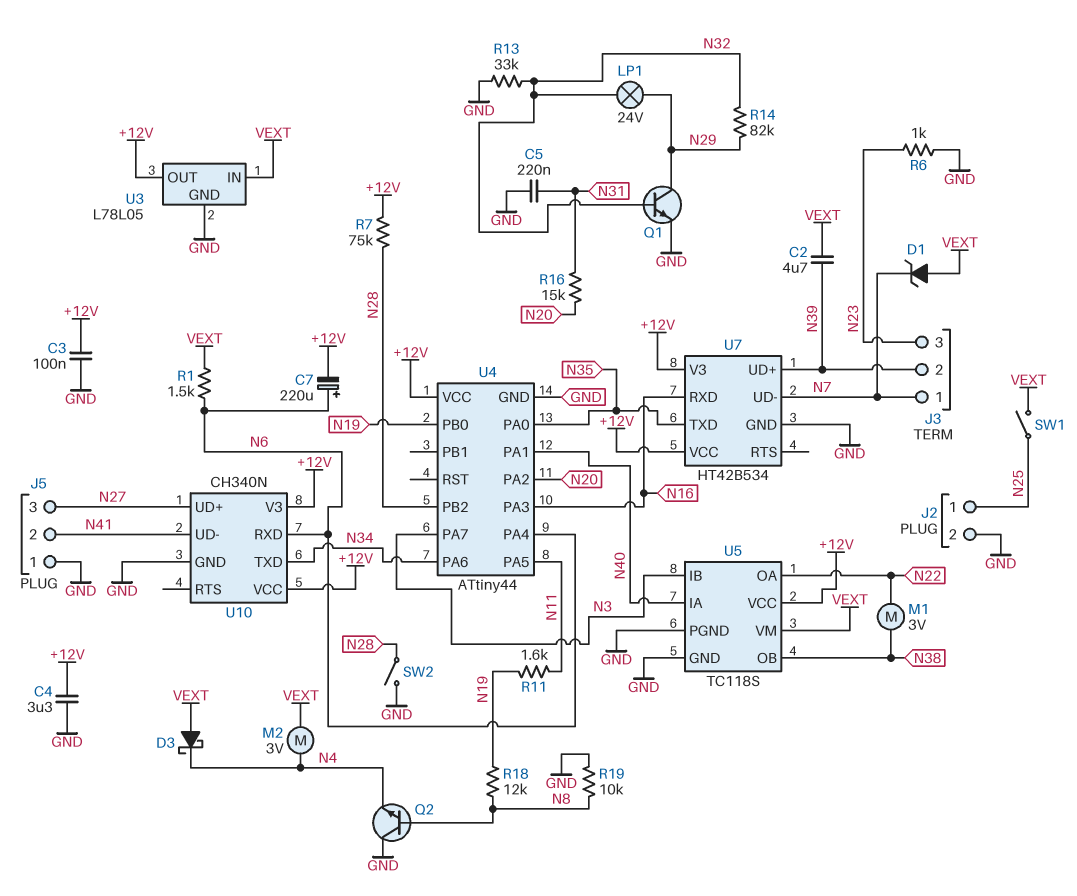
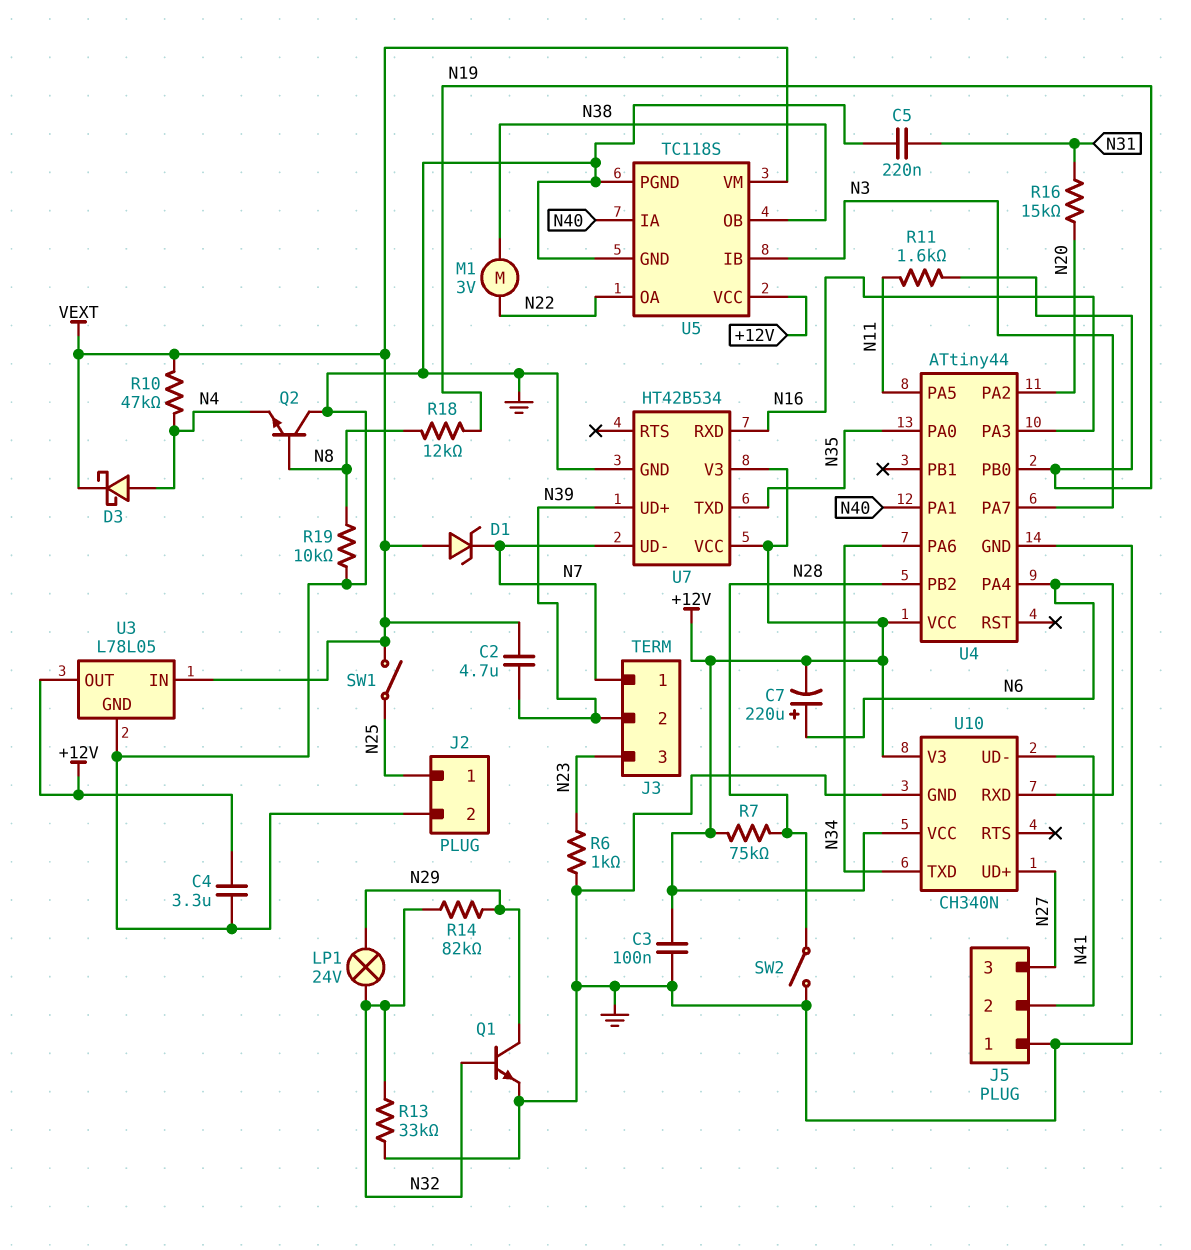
D3: schottky (A VEXT, K N4) -> schottky (A N4, K VEXT)
M2: motor 3V (N4, VEXT) -> none
R1: 1.5k (N6, VEXT) -> none
R10: none -> 47k (N4, VEXT)

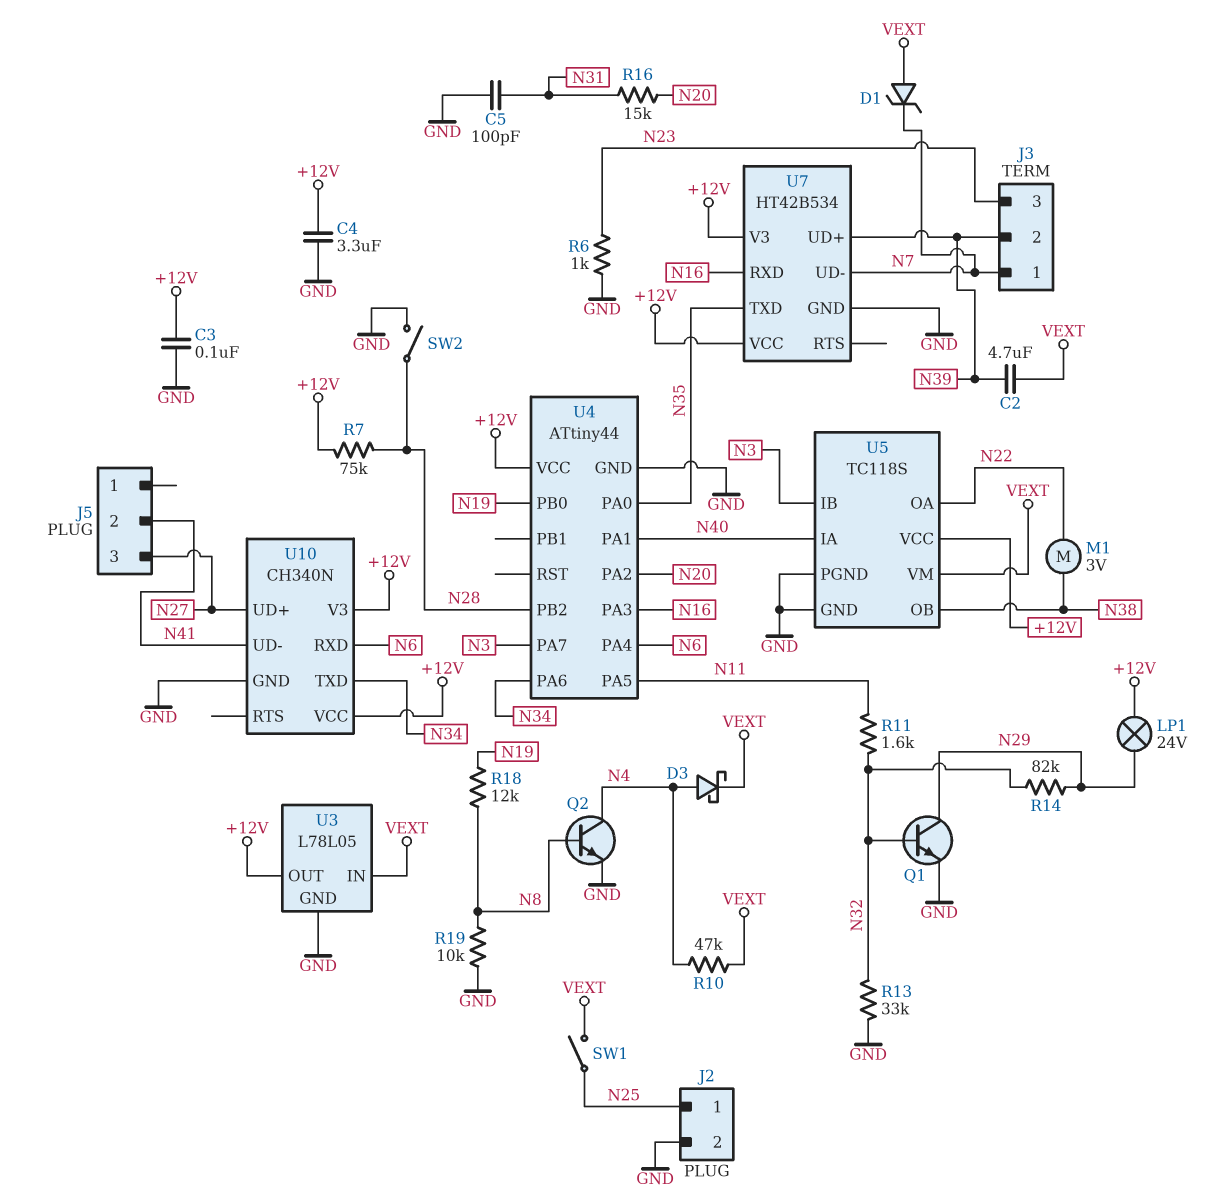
C5: 220nF (GND, N31) -> 100pF (GND, N31)
C7: 220uF (plus N6, minus +12V) -> none
J5 pin 1: GND -> none
LP1: lamp 24V (N29, N32) -> lamp 24V (+12V, N29)
Q2: NPN (B N8, C GND, E N4) -> NPN (B N8, C N4, E GND)
R11: 1.6k (N11, N19) -> 1.6k (N11, N32)

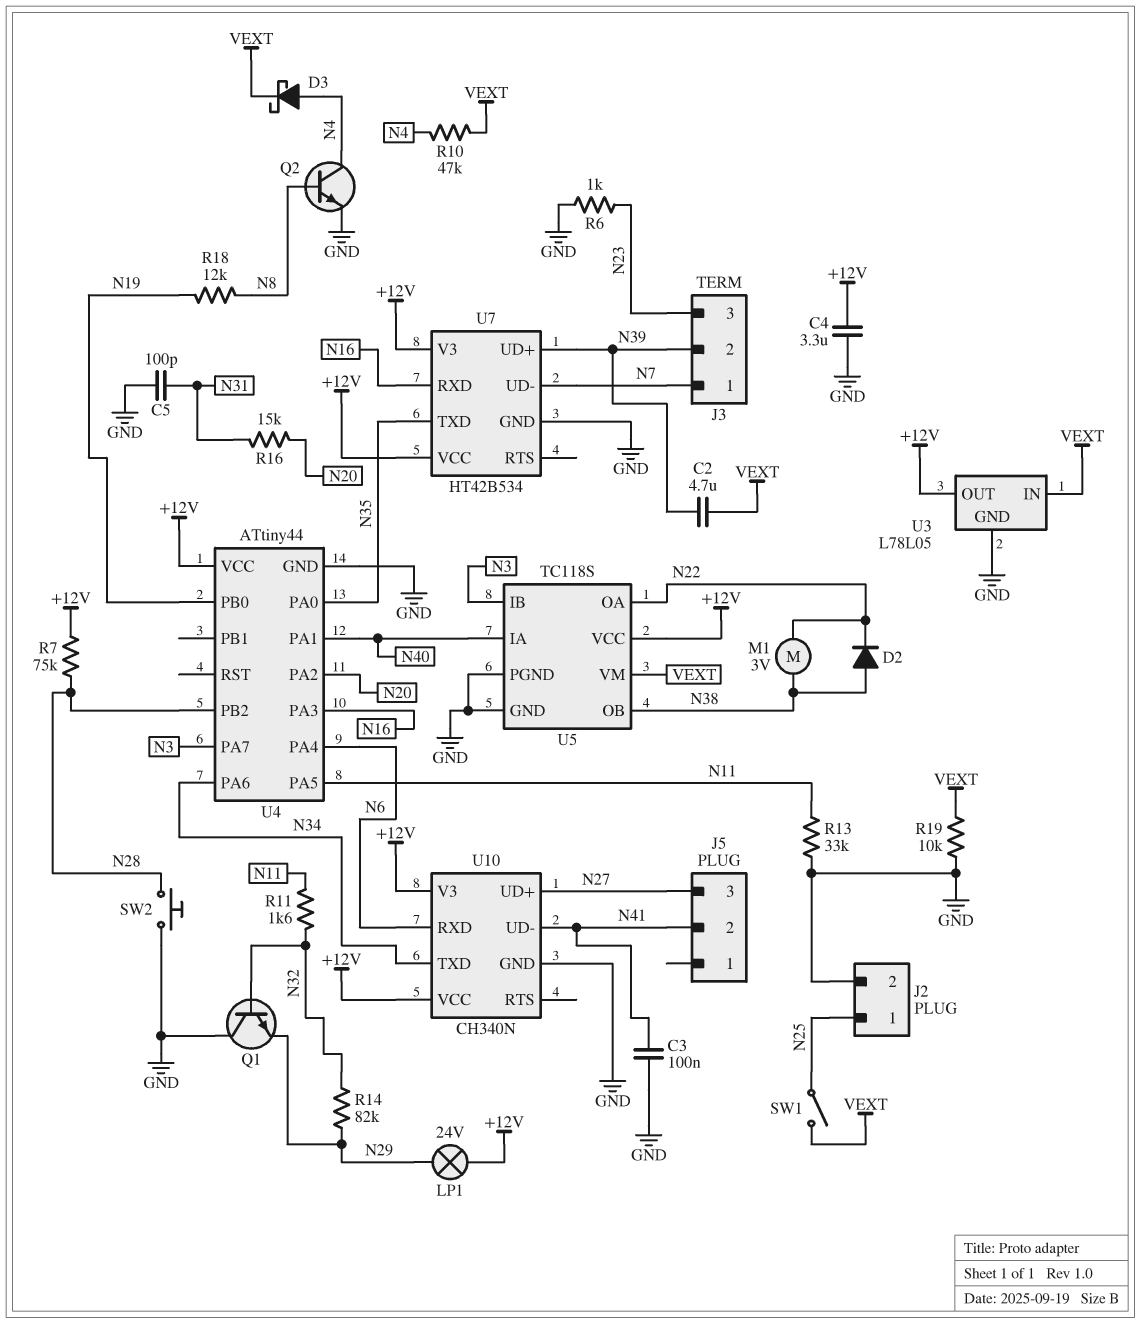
C3: 100nF (+12V, GND) -> 100nF (GND, N41)
D1: zener (A VEXT, K N7) -> none
D2: none -> diode (A N38, K N22)
Q1: NPN (B N32, C N29, E GND) -> NPN (B N32, C GND, E N29)
R13: 33k (GND, N32) -> 33k (GND, N11)
R19: 10k (GND, N8) -> 10k (GND, VEXT)
SW2: switch (GND, N28) -> button (GND, N28)

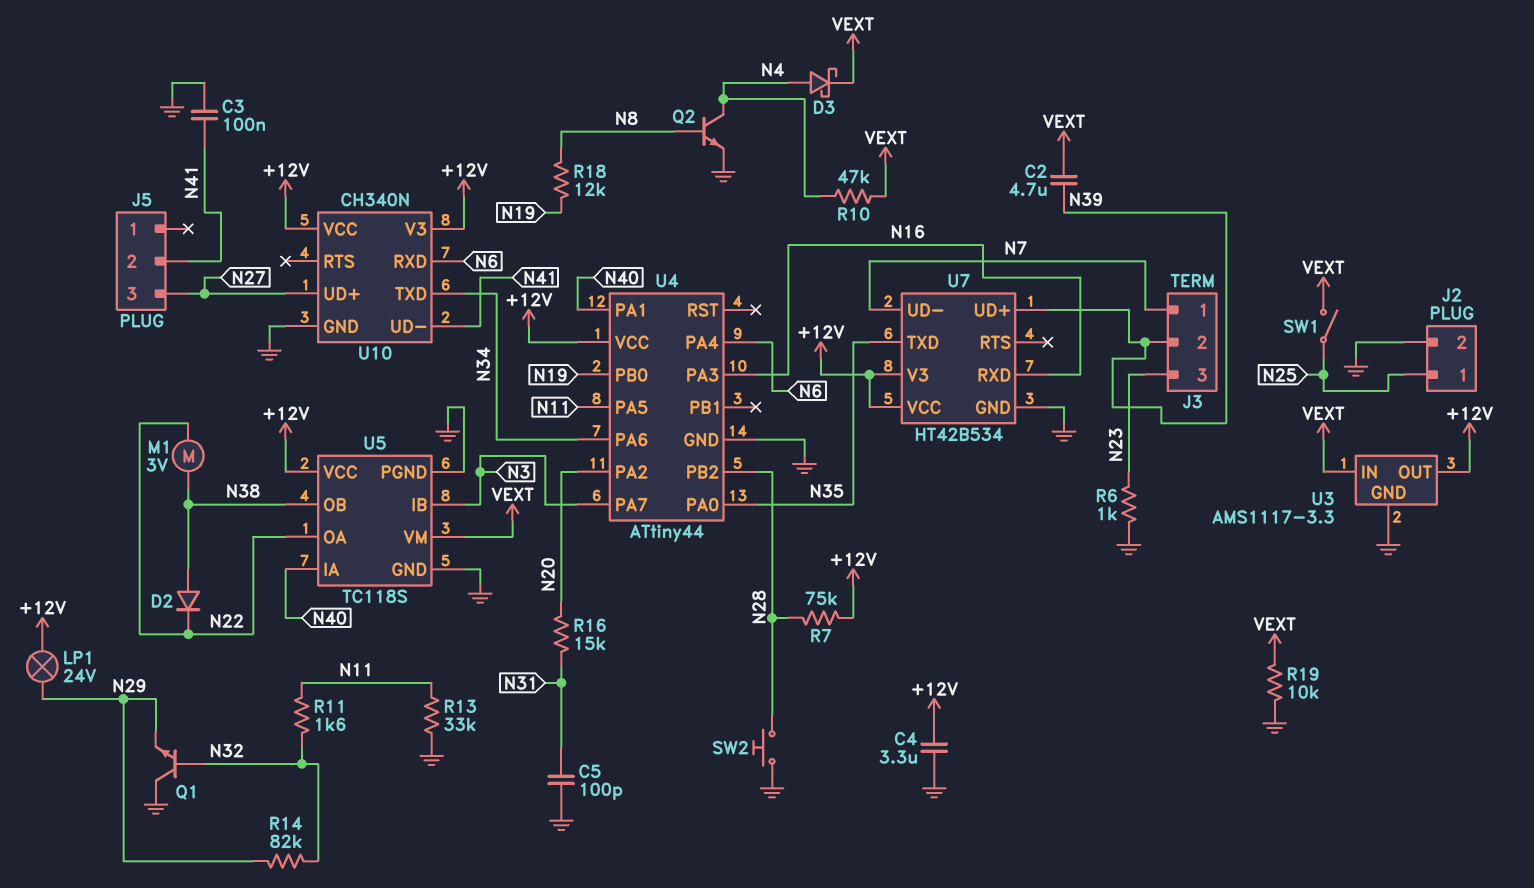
U3: L78L05 -> AMS1117-3.3

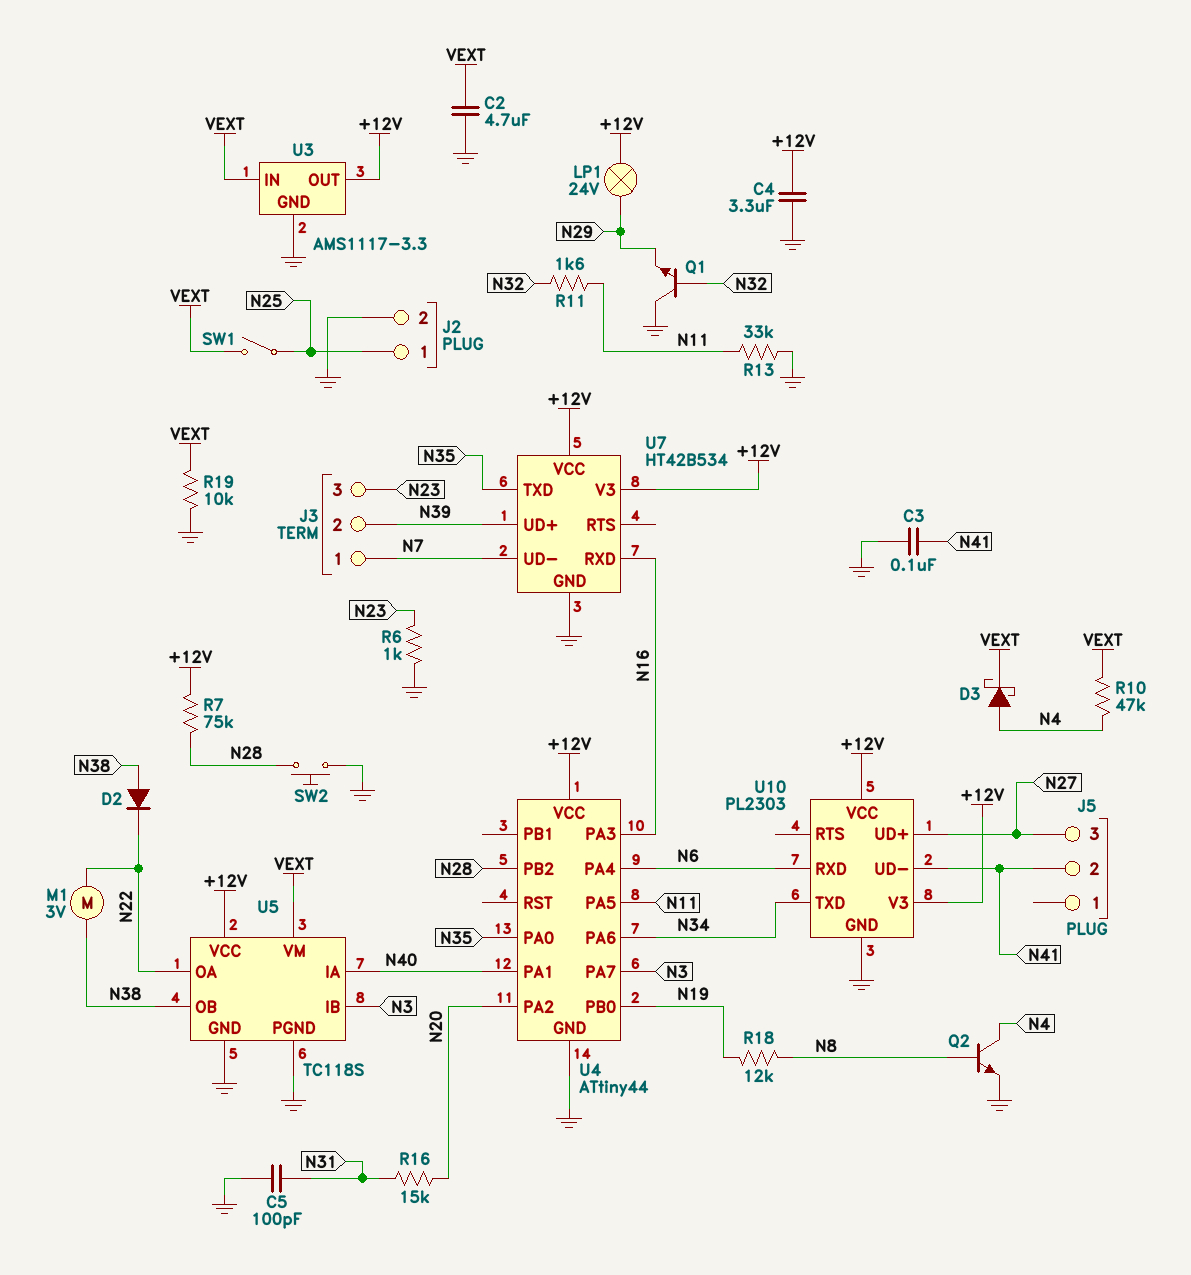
C2: 4.7uF (N39, VEXT) -> 4.7uF (GND, VEXT)
R14: 82k (N29, N32) -> none
U10: CH340N -> PL2303

